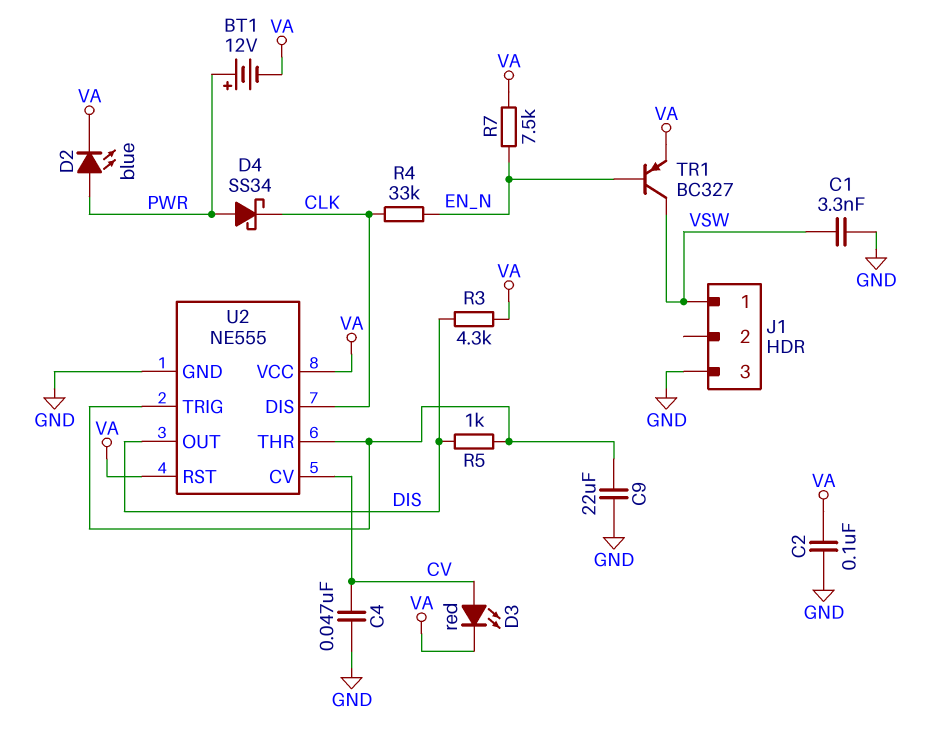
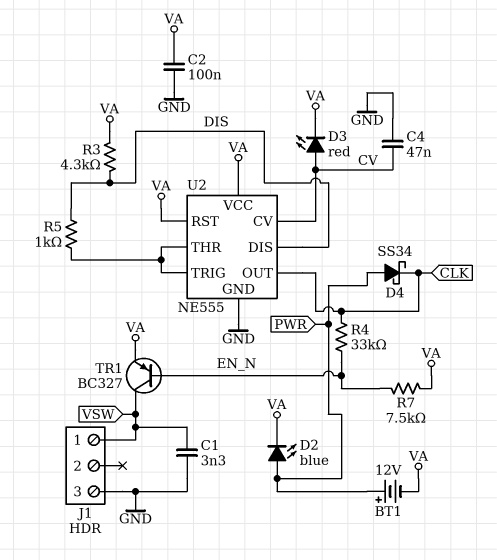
C9: 22uF (GND, U2/THR) -> none
U2 pin DIS: CLK -> DIS
U2 pin OUT: DIS -> CLK

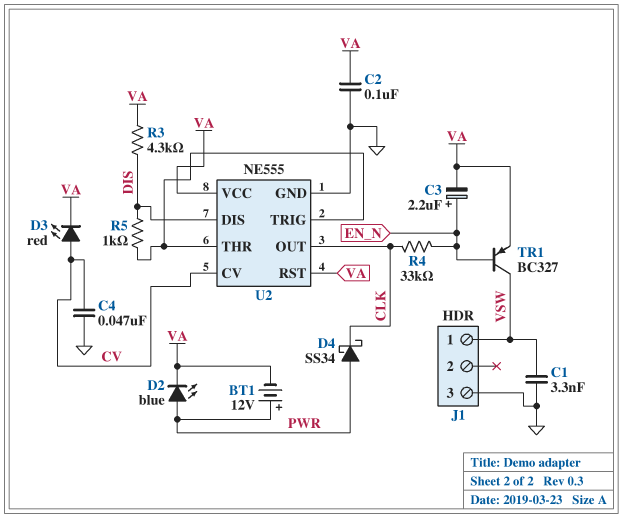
C3: none -> 2.2uF (plus EN_N, minus VA)
R7: 7.5k (EN_N, VA) -> none

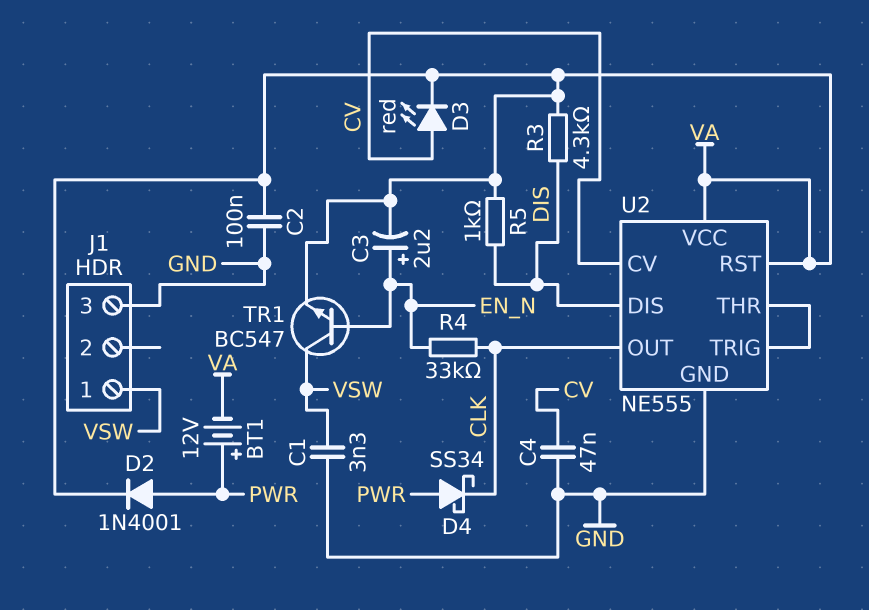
D2: LED blue (A PWR, K VA) -> diode 1N4001 (A PWR, K VA)
R5: 1k (DIS, U2/THR) -> 1k (DIS, VA)
TR1: PNP BC327 (B EN_N, C VSW, E VA) -> NPN BC547 (B EN_N, C VSW, E VA)

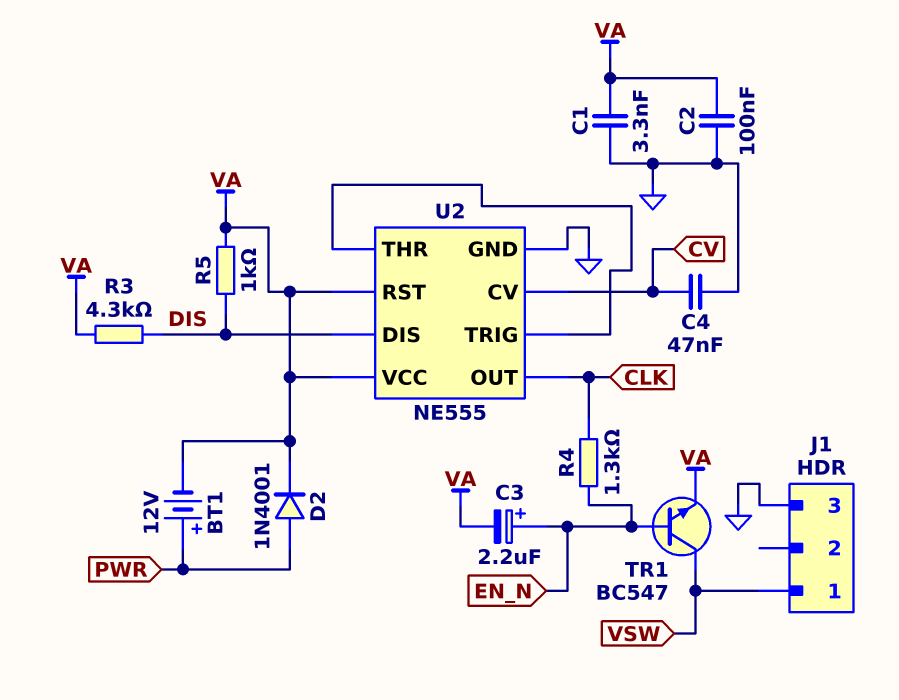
C1: 3.3nF (GND, VSW) -> 3.3nF (GND, VA)
D3: LED red (A CV, K VA) -> none
D4: schottky SS34 (A PWR, K CLK) -> none
R4: 33k (CLK, EN_N) -> 1.3k (CLK, EN_N)

